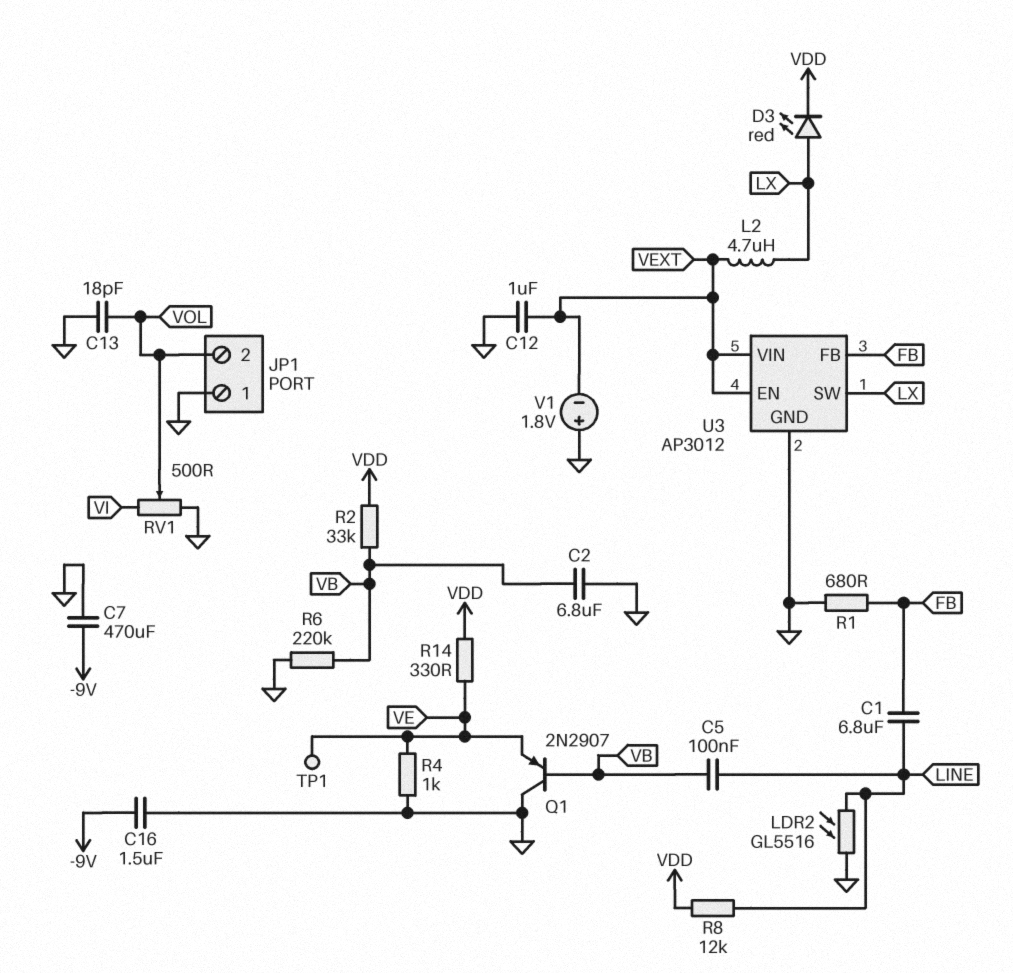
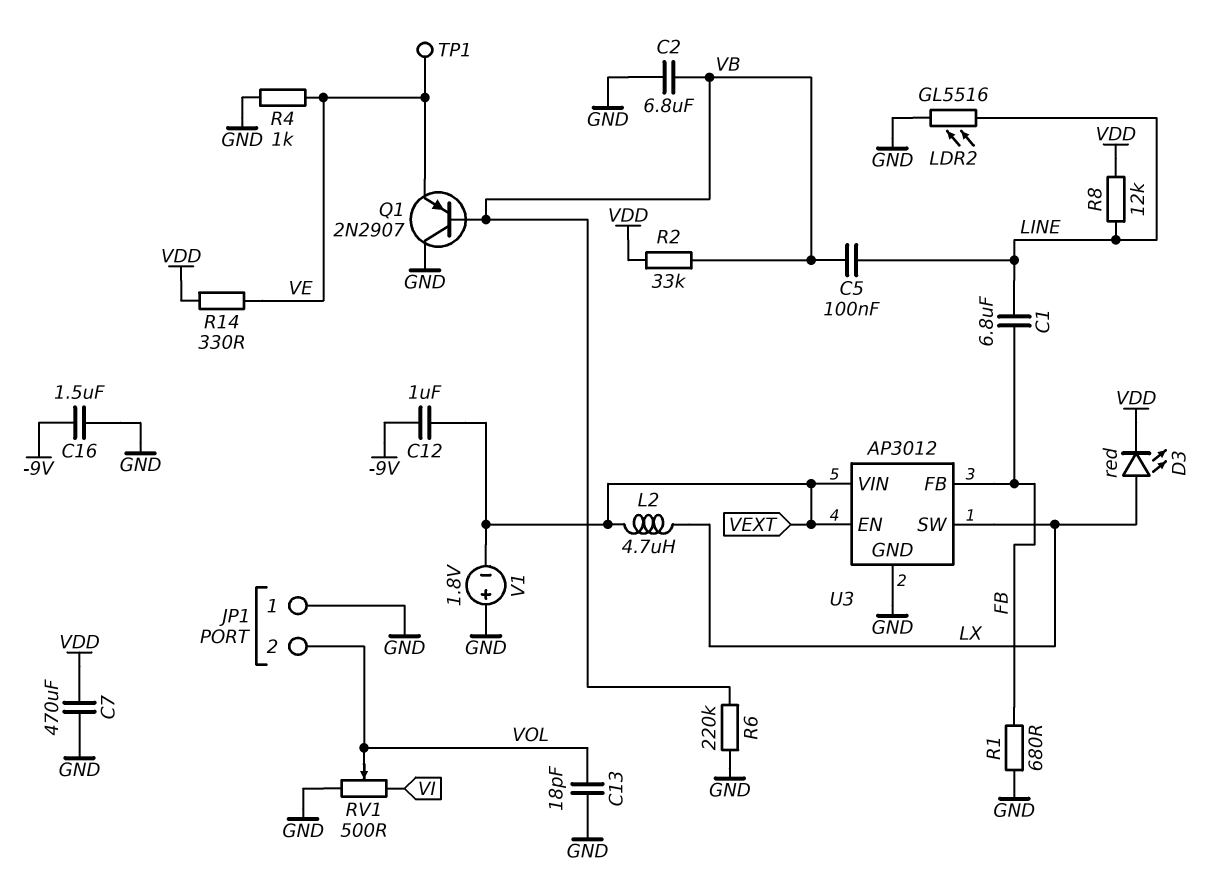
C7: 470uF (-9V, GND) -> 470uF (GND, VDD)
C12: 1uF (GND, VEXT) -> 1uF (-9V, VEXT)

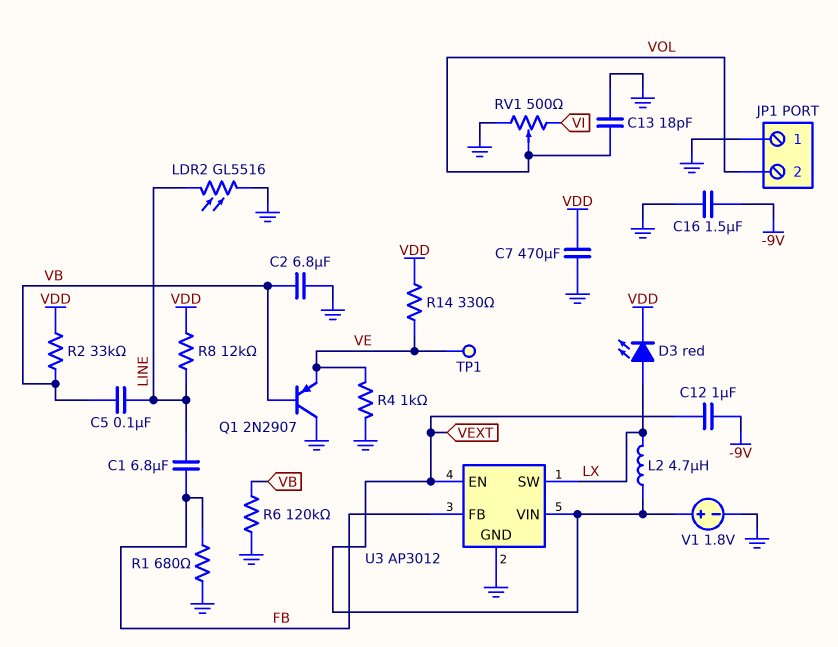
R6: 220k (GND, VB) -> 120k (GND, VB)
V1: 1.8V (plus GND, minus VEXT) -> 1.8V (plus VEXT, minus GND)

